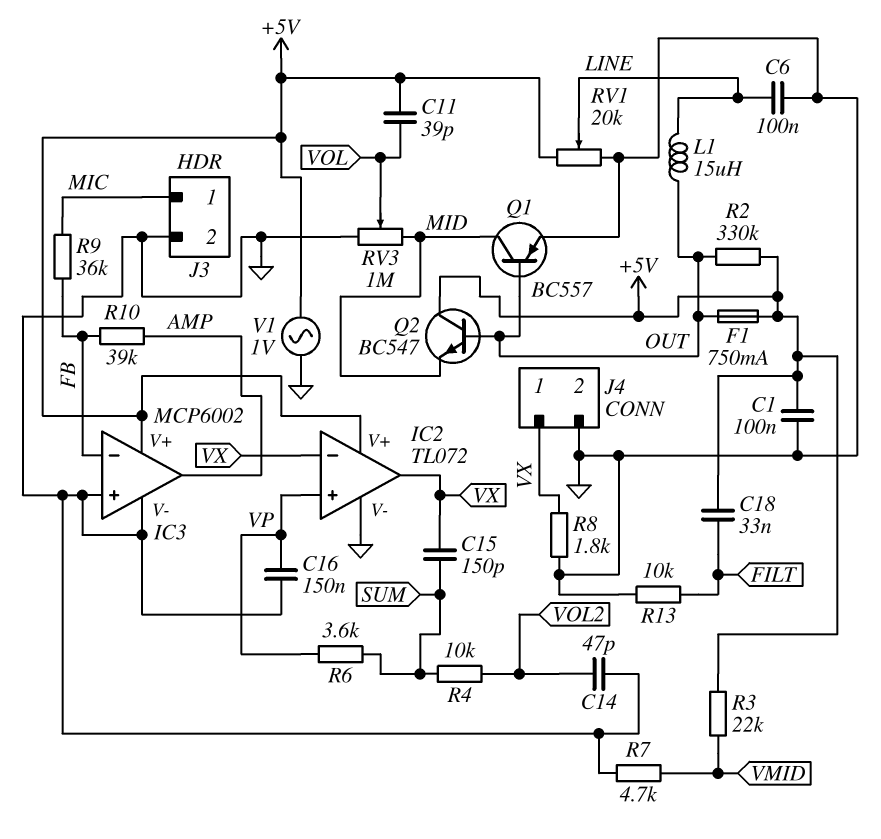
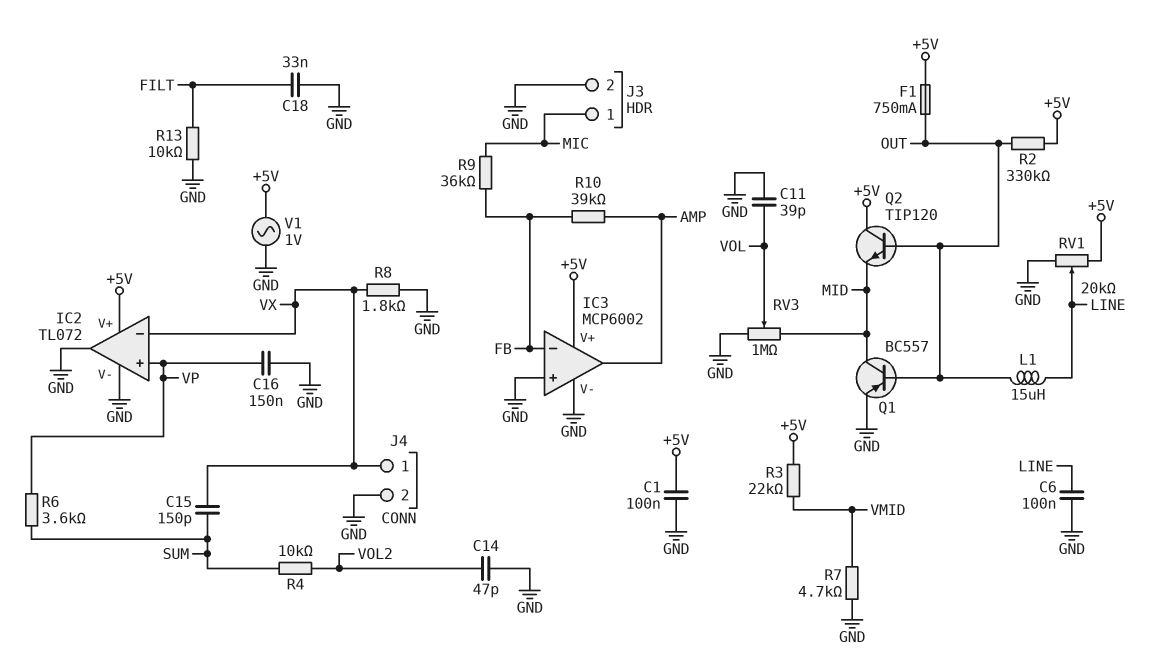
C11: 39pF (+5V, VOL) -> 39pF (GND, VOL)
C18: 33nF (+5V, FILT) -> 33nF (FILT, GND)
IC2 pin out: VX -> GND
Q2: NPN BC547 (B OUT, C +5V, E MID) -> NPN TIP120 (B OUT, C +5V, E MID)

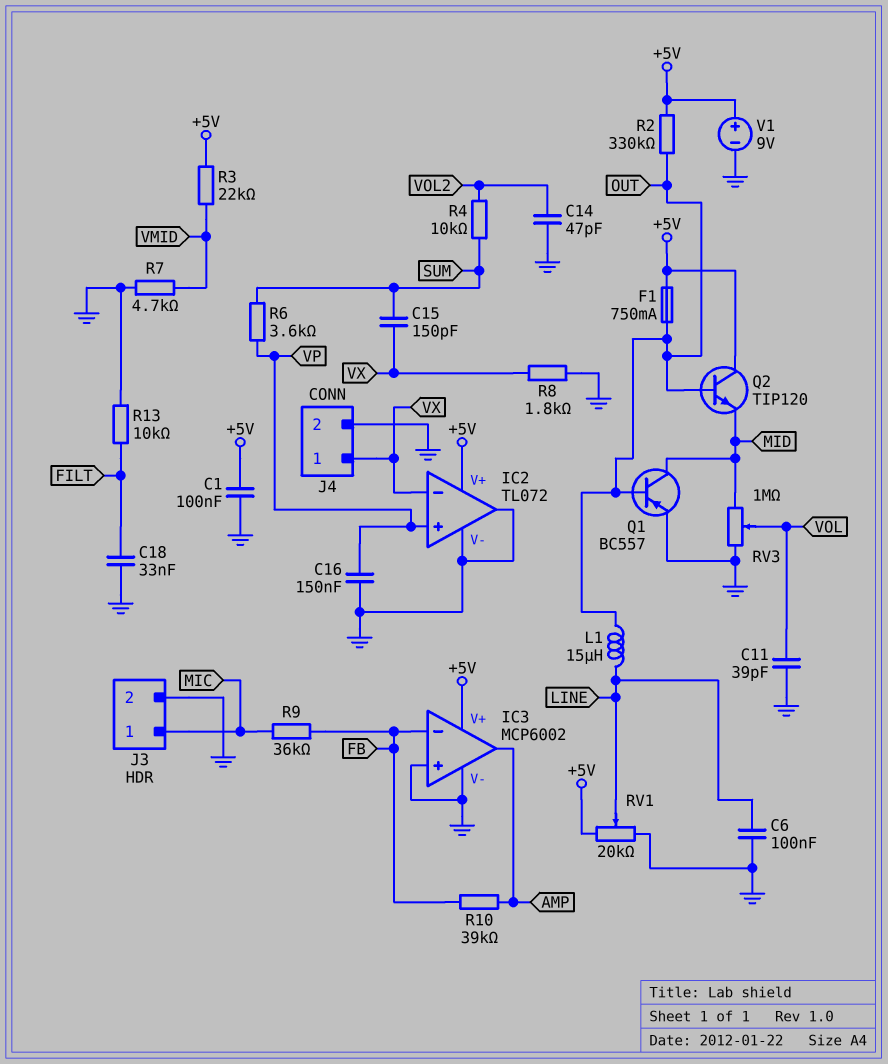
V1: AC 1V (+5V, GND) -> 9V (plus +5V, minus GND)

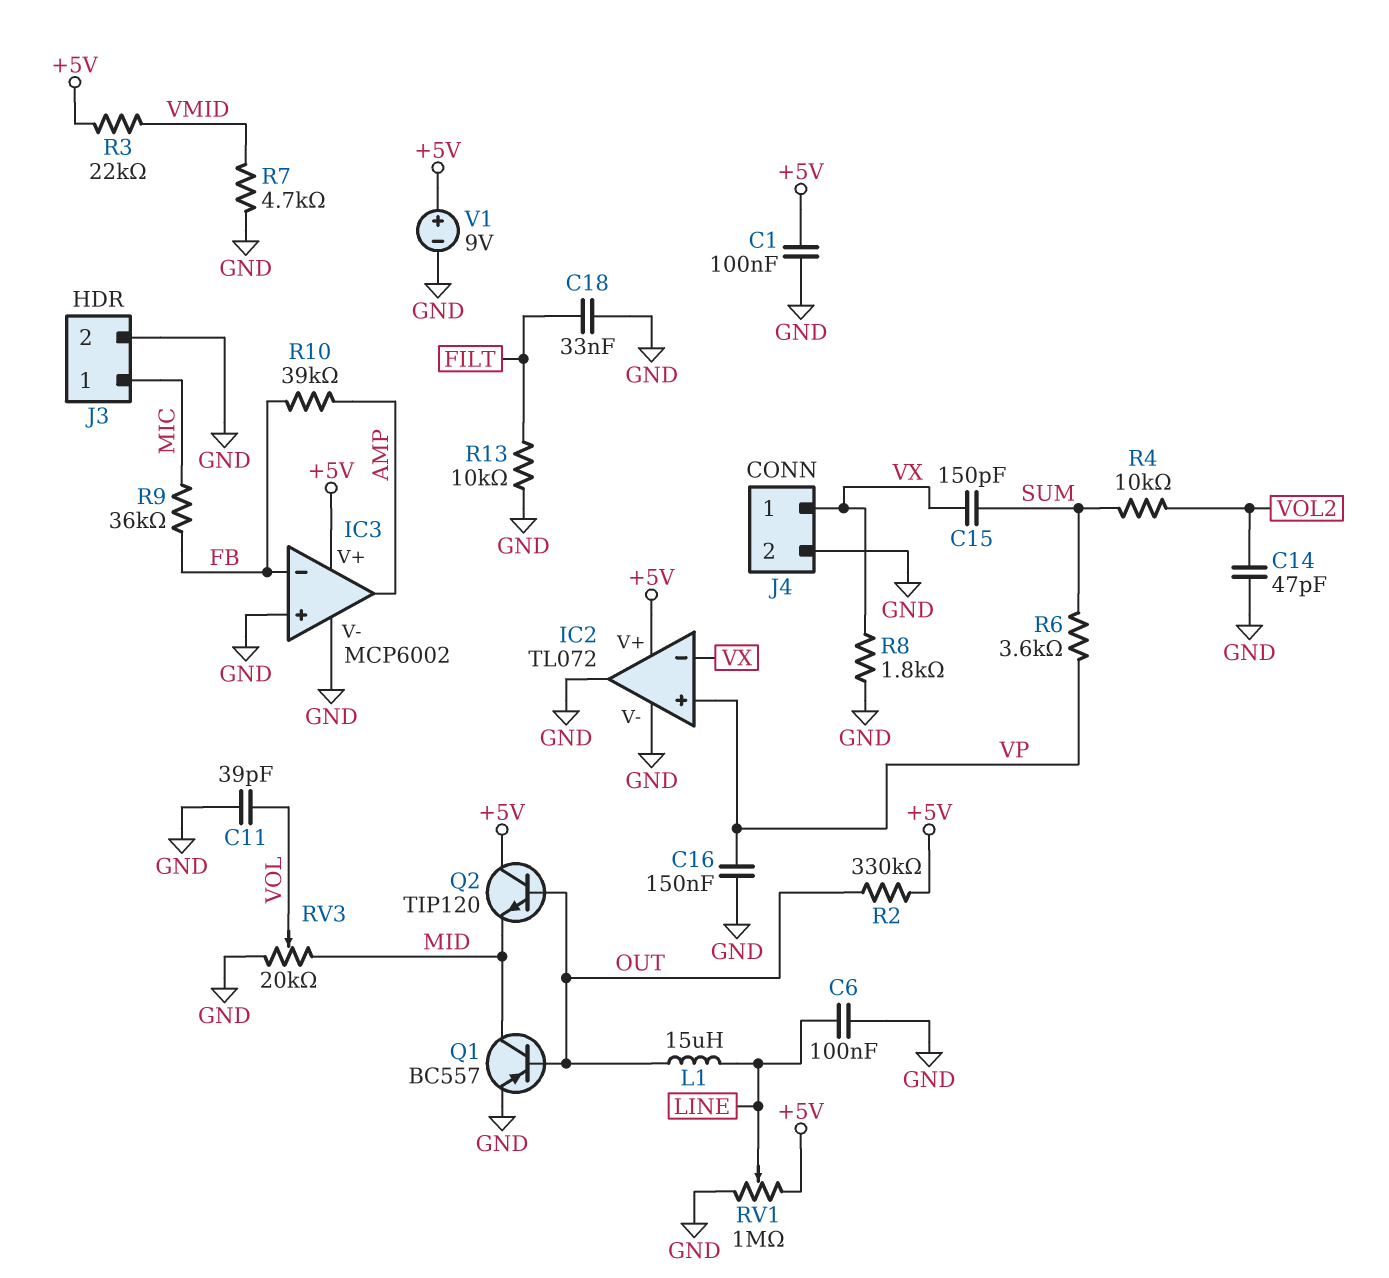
F1: 750mA (+5V, OUT) -> none
RV1: 20k (+5V, GND, wiper LINE) -> 1M (+5V, GND, wiper LINE)
RV3: 1M (GND, MID, wiper VOL) -> 20k (GND, MID, wiper VOL)

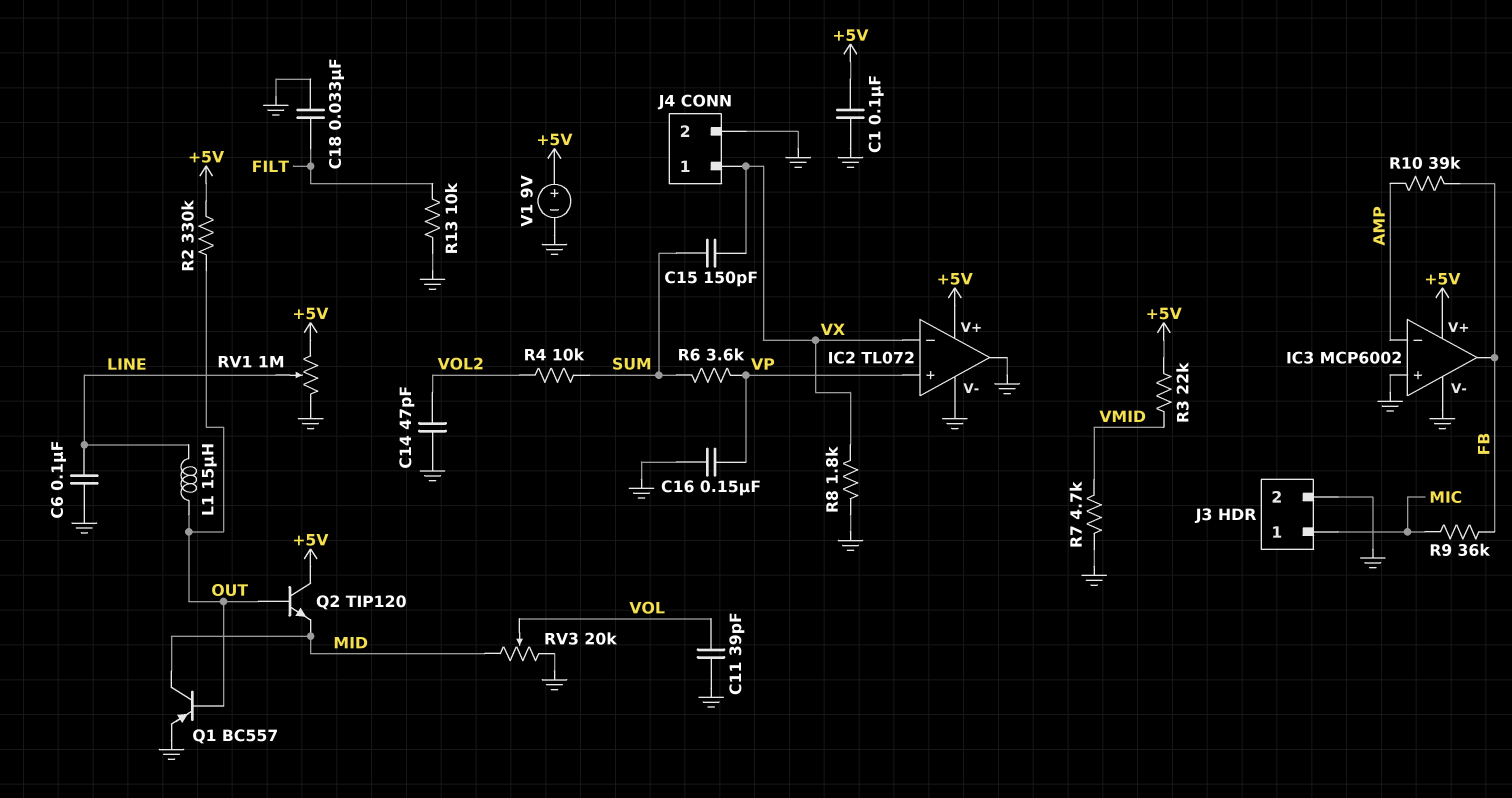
IC3 pin in-: FB -> AMP
IC3 pin out: AMP -> FB

